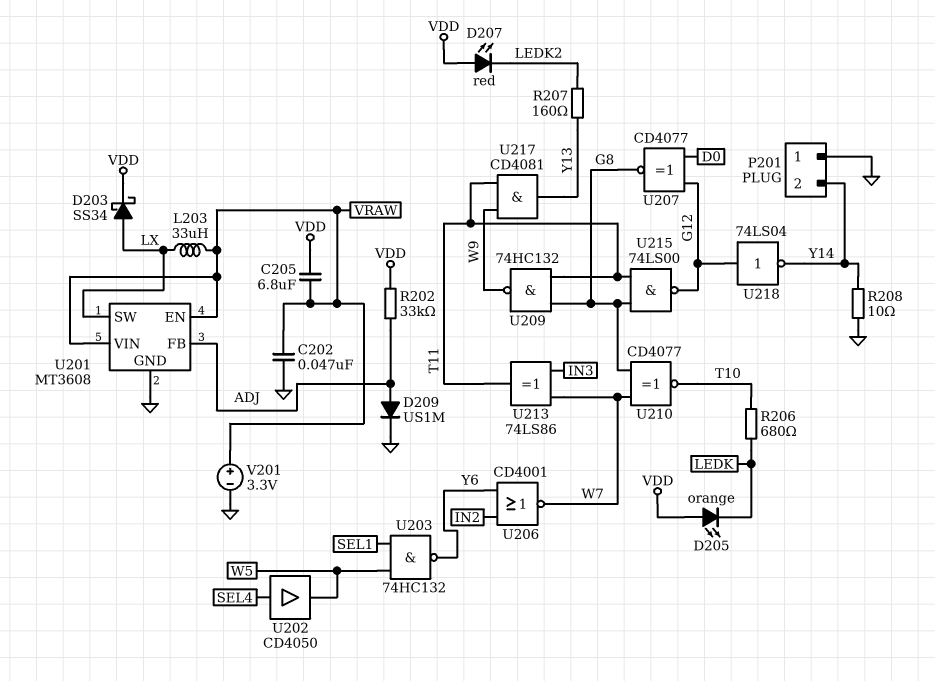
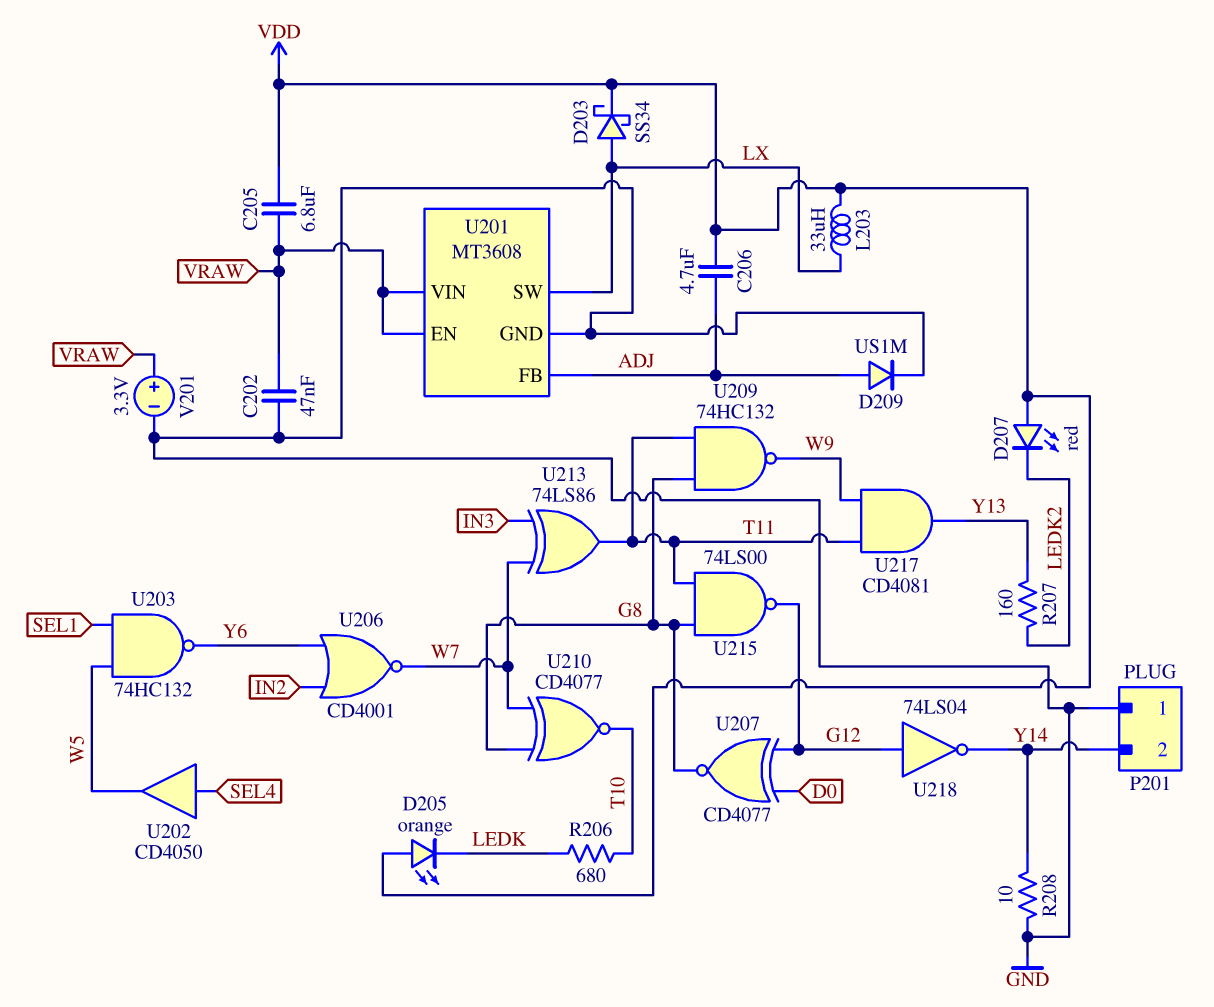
C206: none -> 4.7uF (ADJ, VDD)
L203: 33uH (LX, VRAW) -> 33uH (LX, VDD)
R202: 33k (ADJ, VDD) -> none

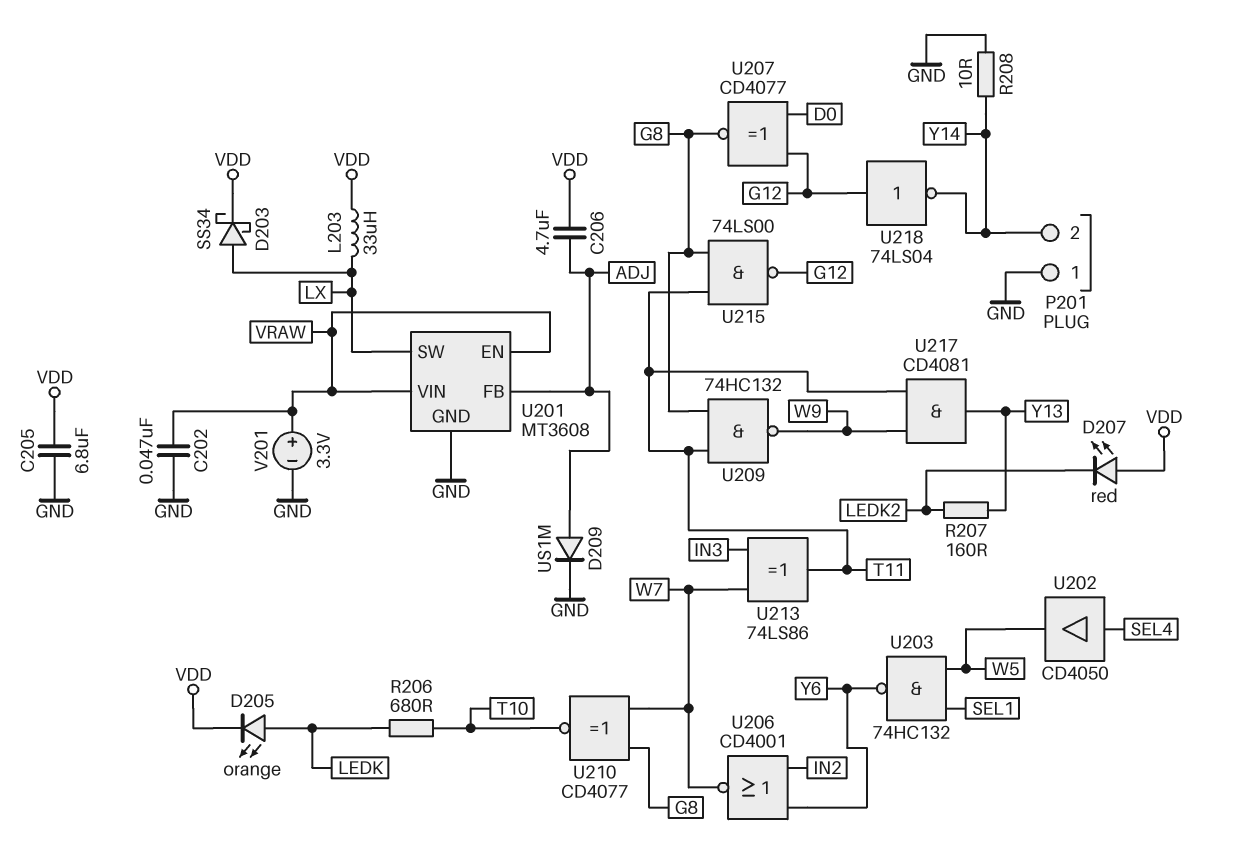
C205: 6.8uF (VDD, VRAW) -> 6.8uF (GND, VDD)
D205: LED orange (A VDD, K LEDK) -> LED orange (A LEDK, K VDD)

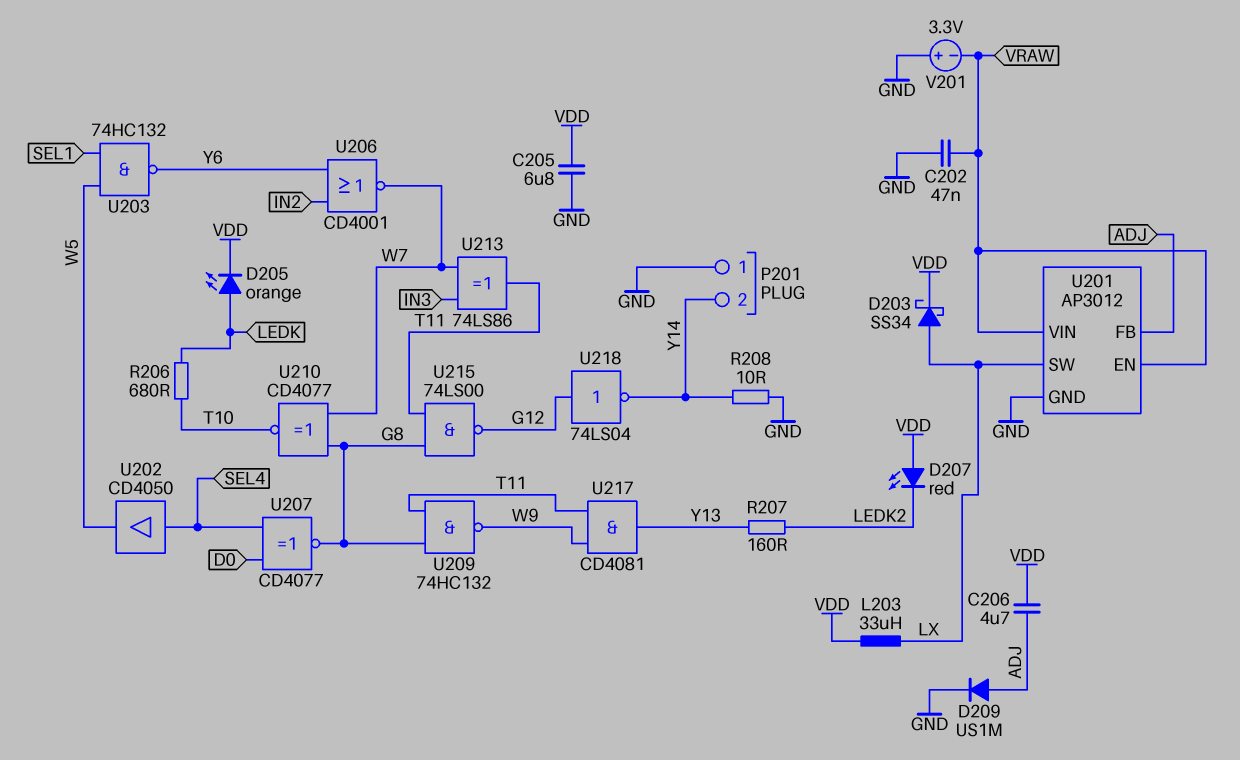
U201: MT3608 -> AP3012
U207: XNOR CD4077 (in D0, in G12, out G8) -> XNOR CD4077 (in D0, in SEL4, out G8)
V201: 3.3V (plus VRAW, minus GND) -> 3.3V (plus GND, minus VRAW)

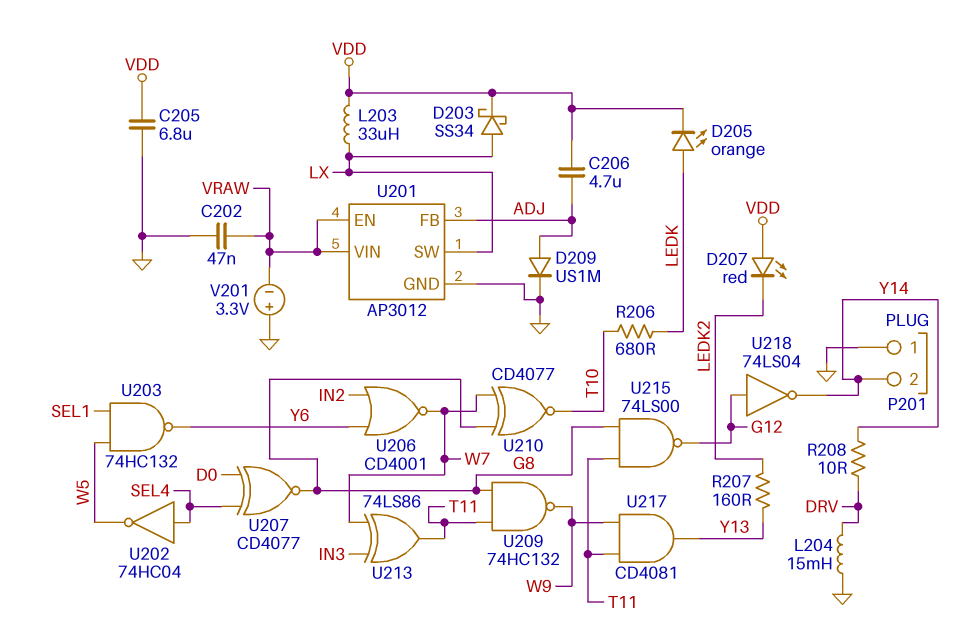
L204: none -> 15mH (DRV, GND)
R208: 10 (GND, Y14) -> 10 (DRV, Y14)
U202: buffer CD4050 (in SEL4, out W5) -> NOT 74HC04 (in SEL4, out W5)

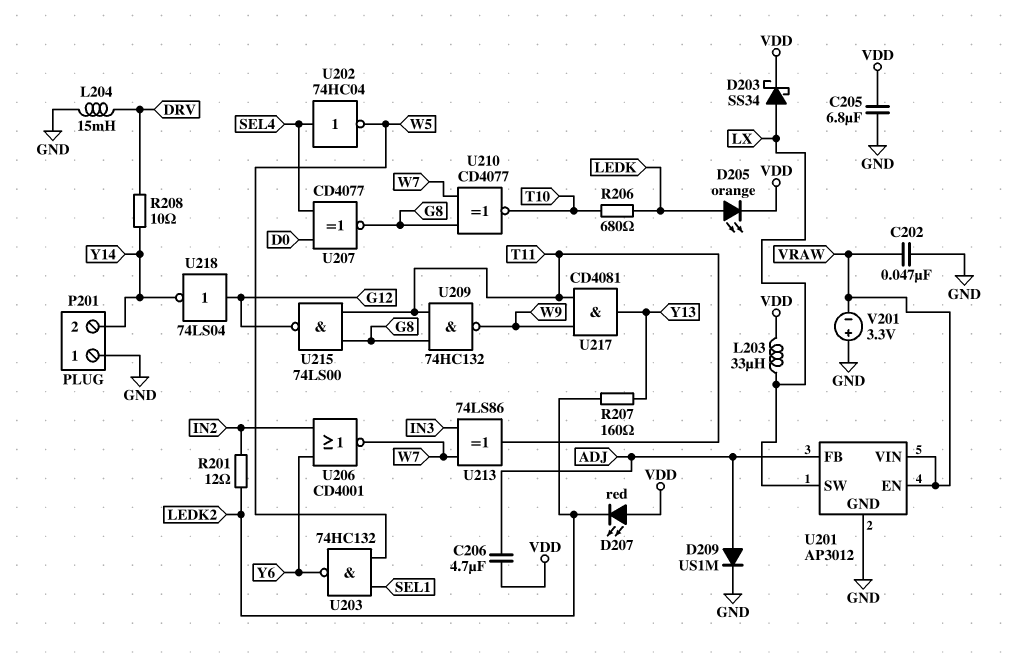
R201: none -> 12 (IN2, LEDK2)

